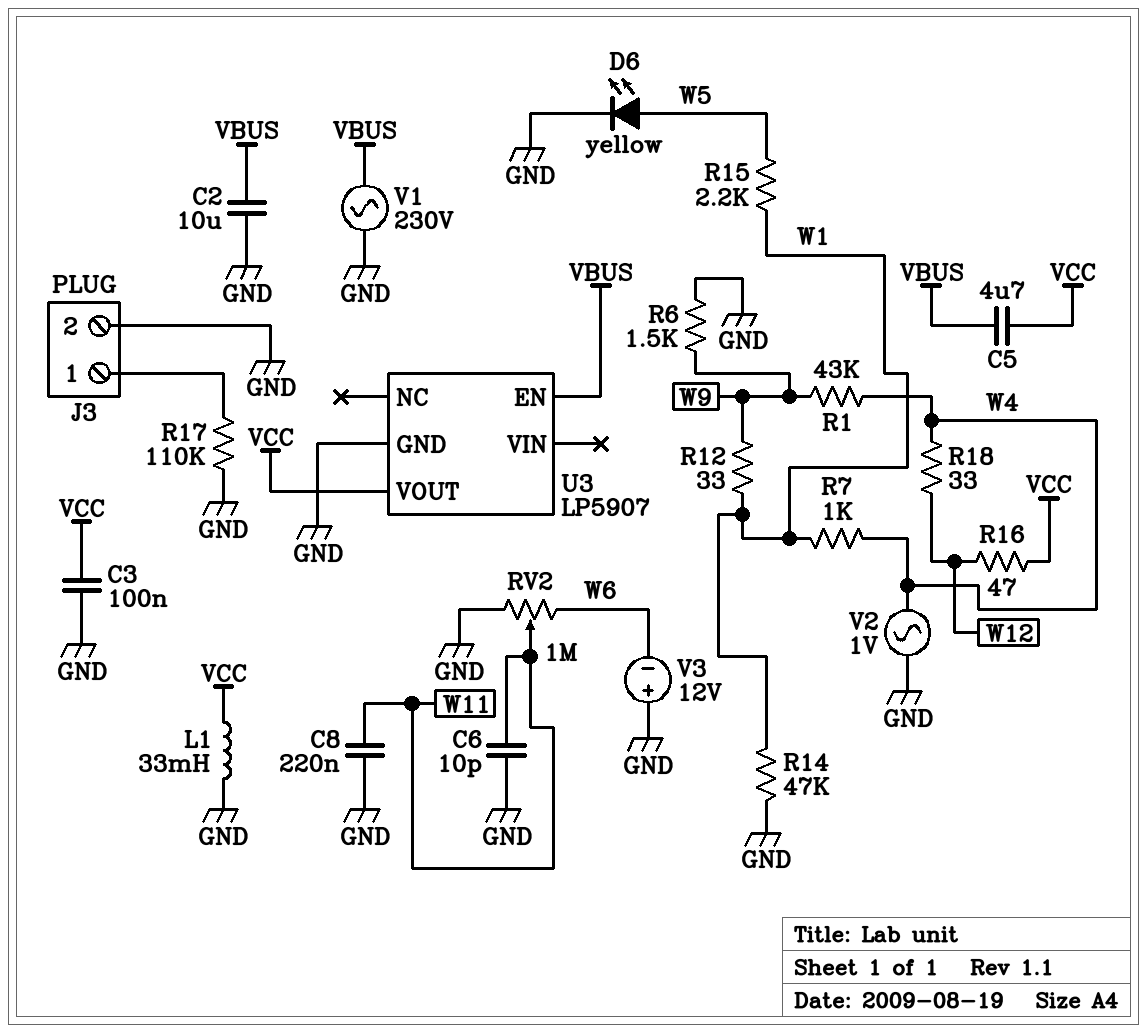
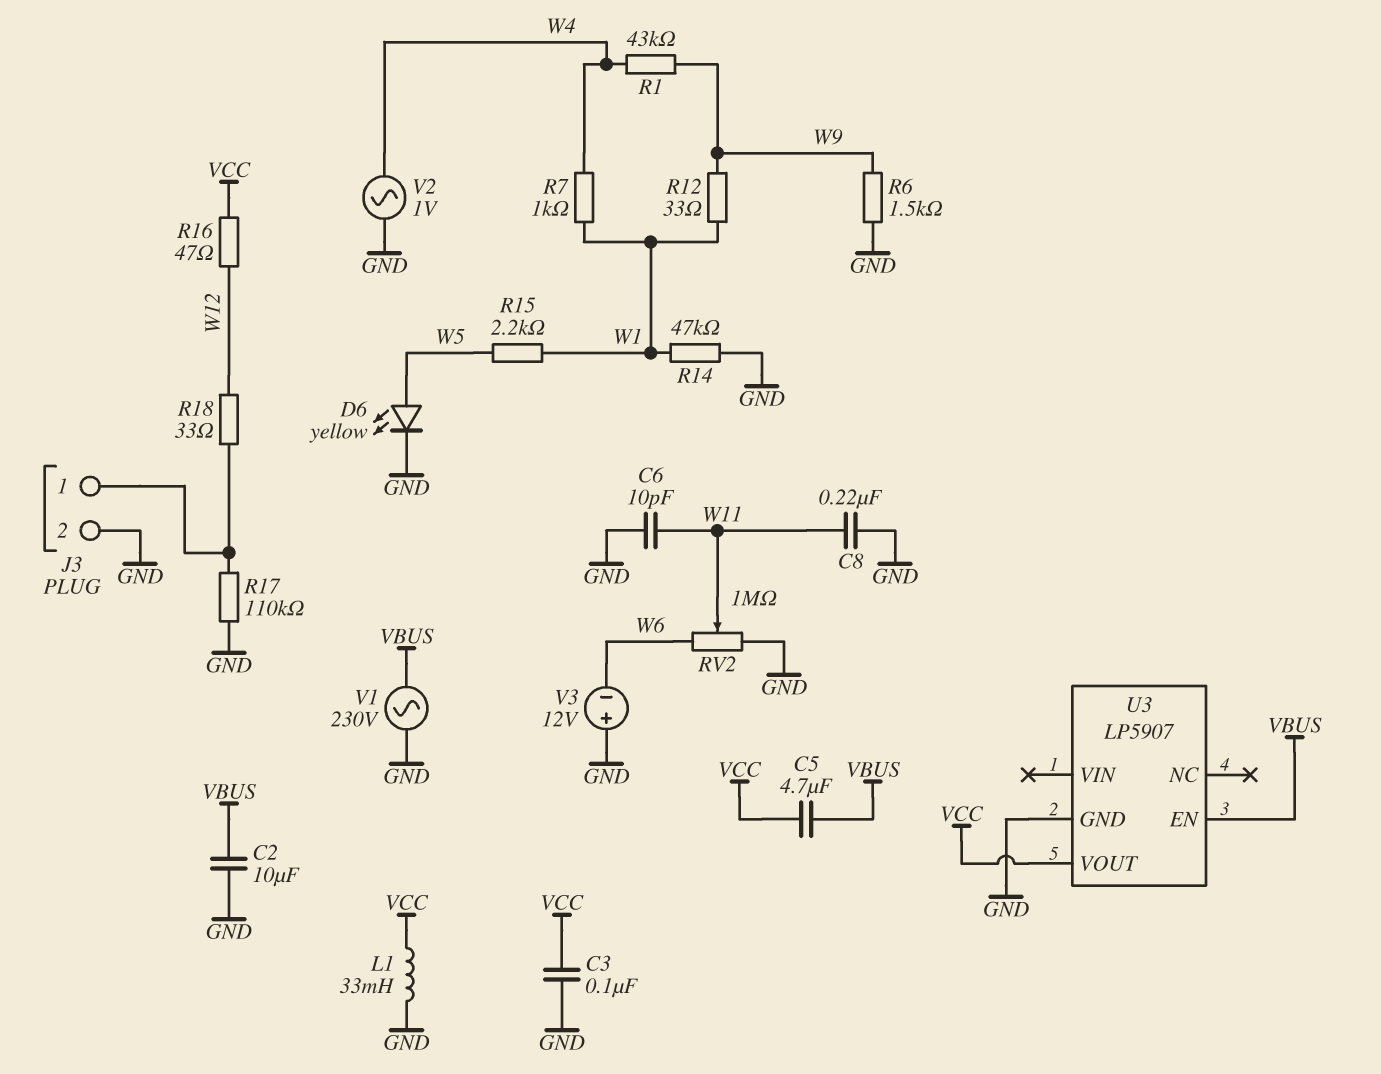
R18: 33 (W4, W12) -> 33 (J3/1, W12)

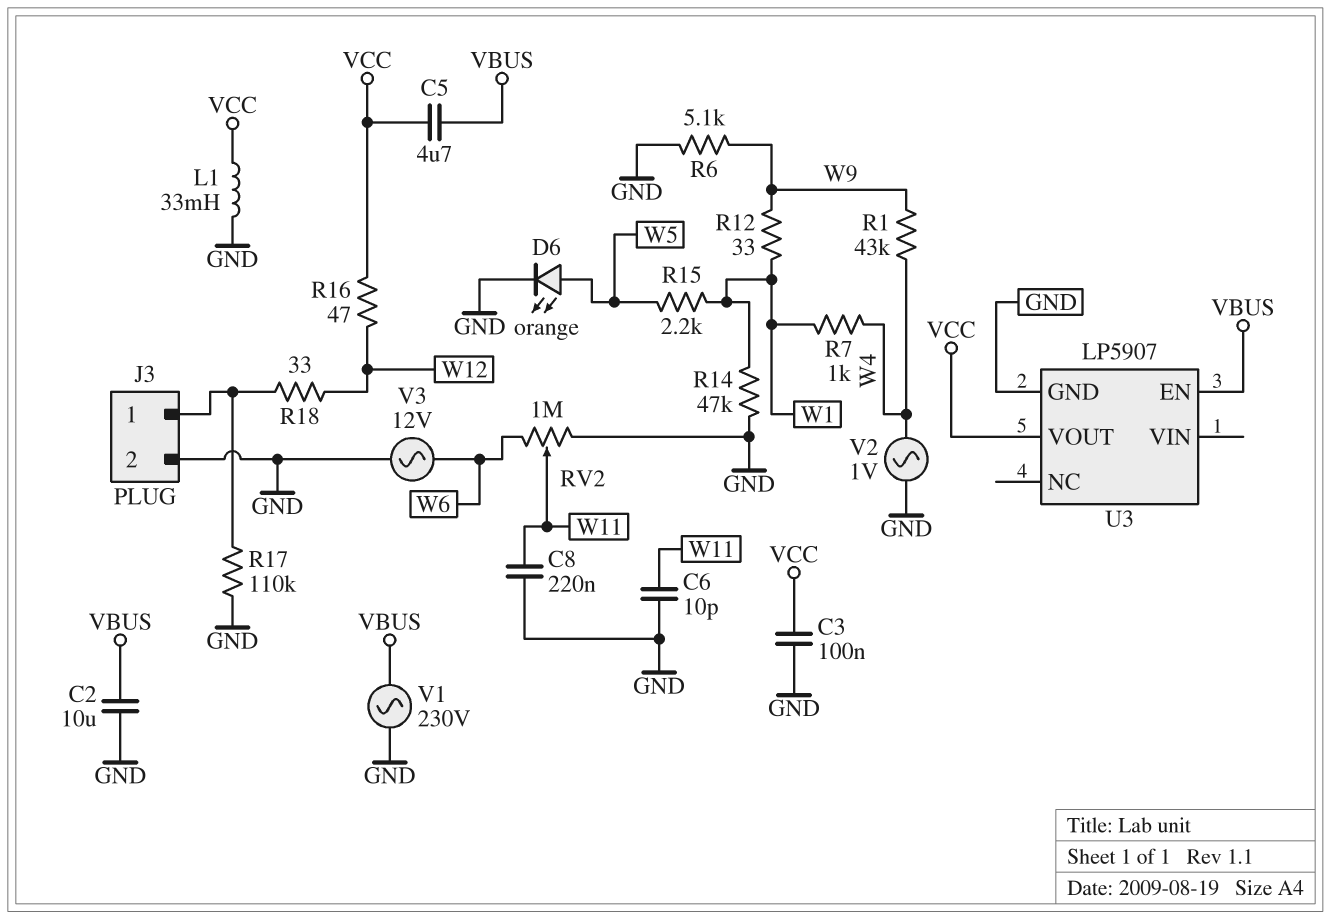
D6: LED yellow (A W5, K GND) -> LED orange (A W5, K GND)
R6: 1.5k (GND, W9) -> 5.1k (GND, W9)
V3: 12V (plus GND, minus W6) -> AC 12V (GND, W6)

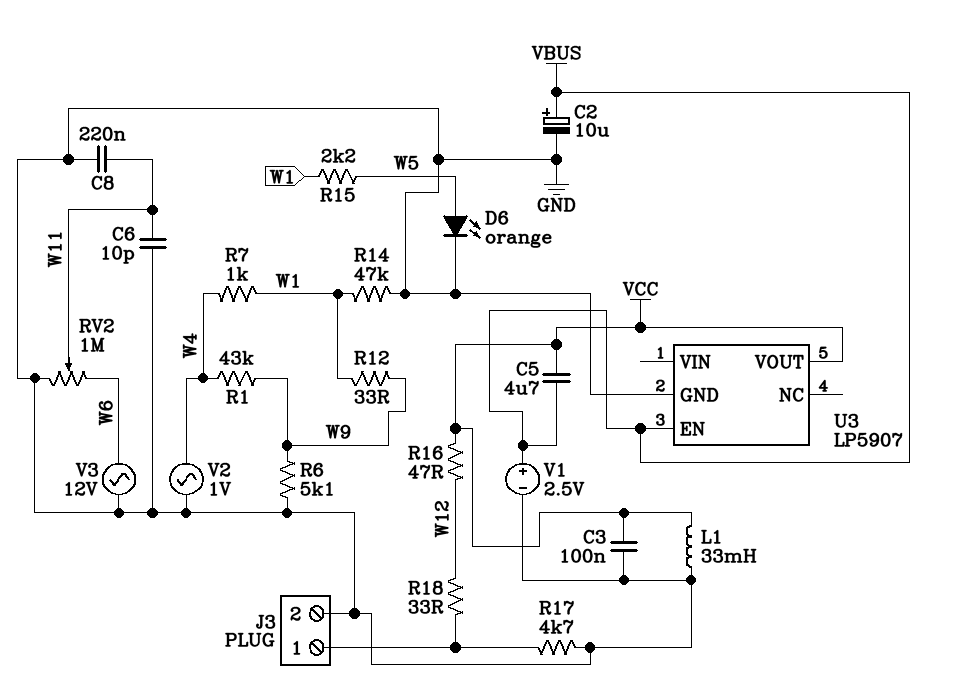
C2: 10uF (GND, VBUS) -> 10uF (plus VBUS, minus GND)
R17: 110k (GND, J3/1) -> 4.7k (GND, J3/1)
V1: AC 230V (GND, VBUS) -> 2.5V (plus VBUS, minus GND)

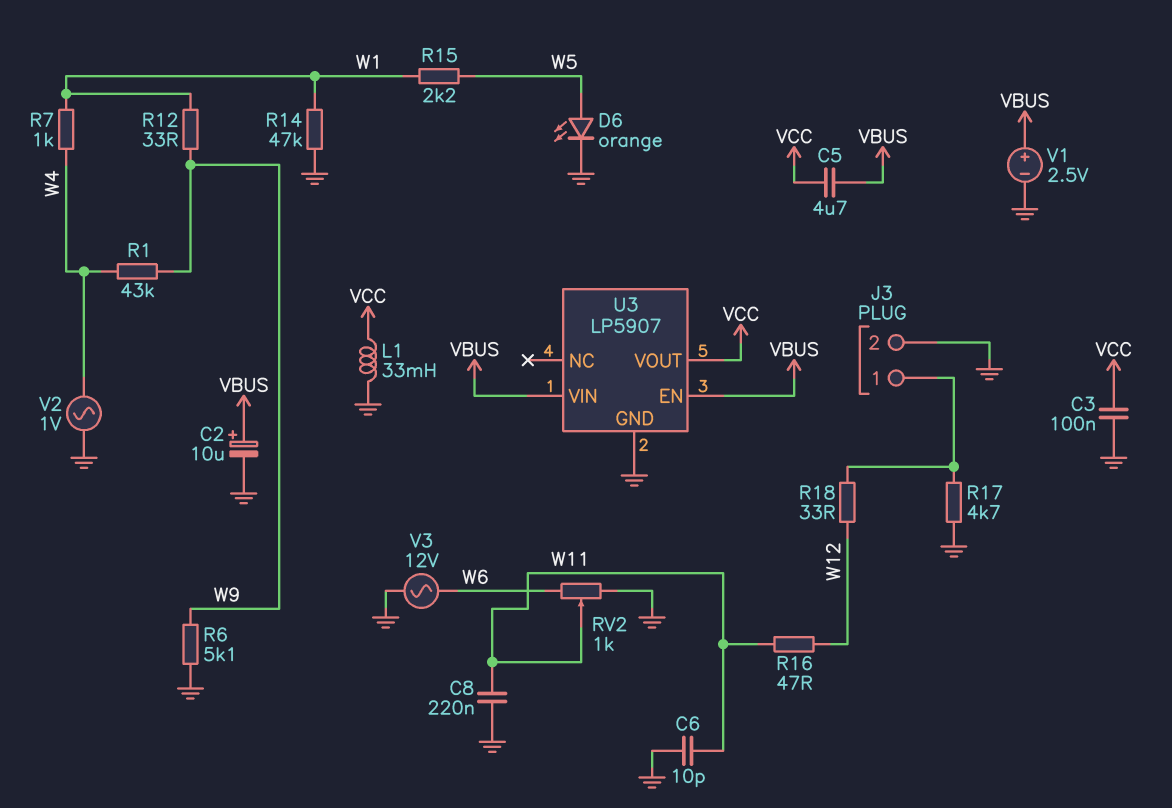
R16: 47 (VCC, W12) -> 47 (W11, W12)
RV2: 1M (GND, W6, wiper W11) -> 1k (GND, W6, wiper W11)
U3 pin VIN: none -> VBUS

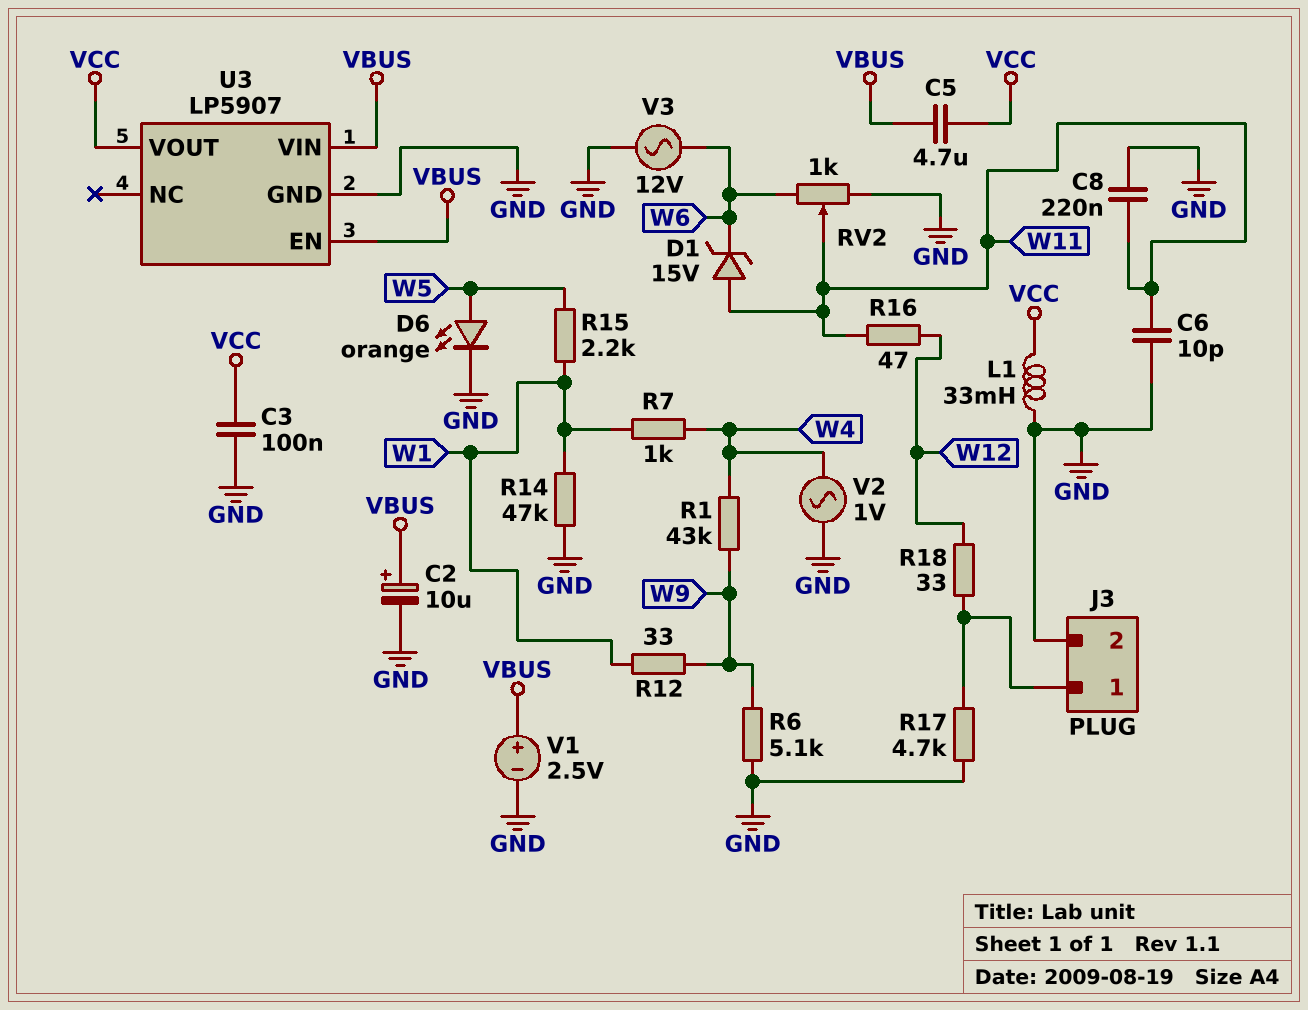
D1: none -> zener 15V (A W11, K W6)

